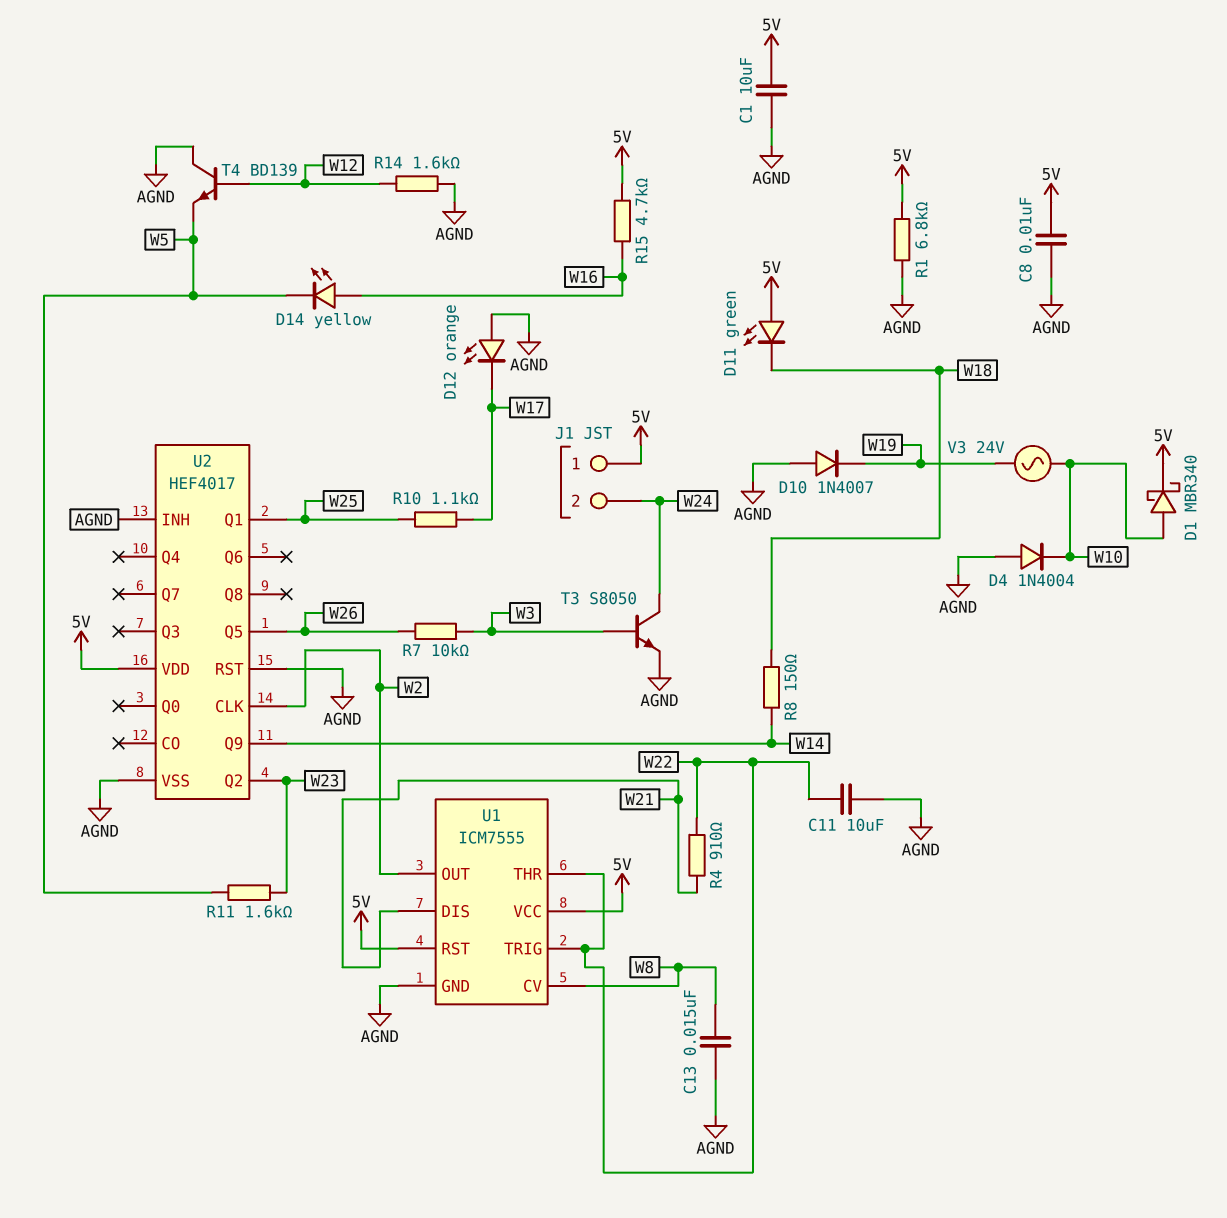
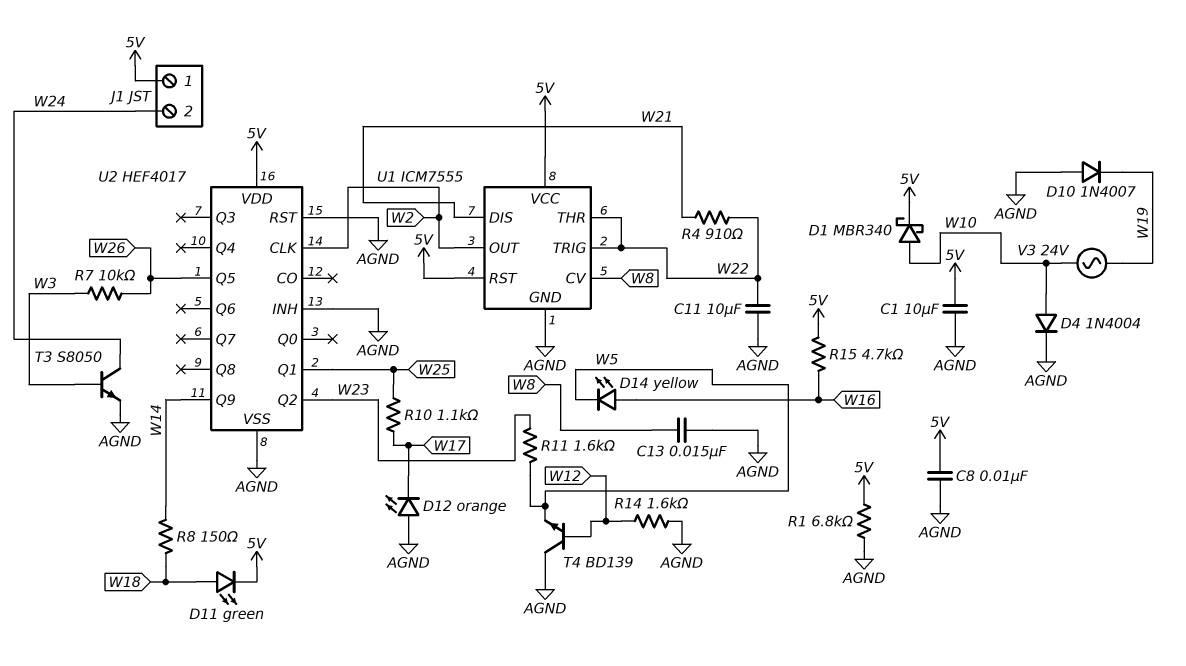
D4: diode 1N4004 (A AGND, K W10) -> diode 1N4004 (A W10, K AGND)
D11: LED green (A 5V, K W18) -> LED green (A W18, K 5V)

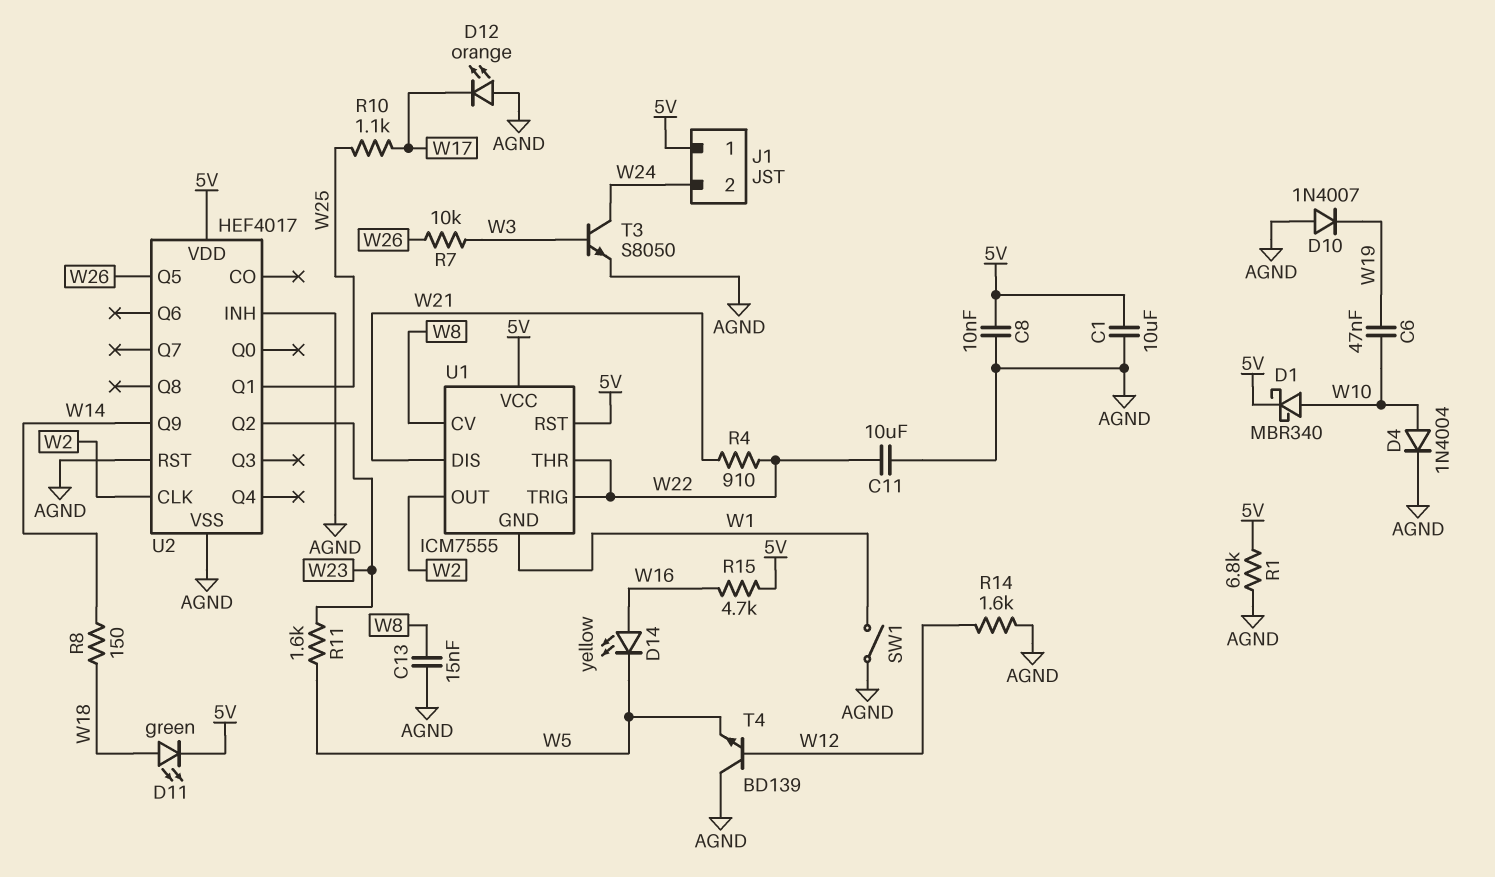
C6: none -> 47nF (W10, W19)
SW1: none -> switch (AGND, W1)
U1 pin GND: AGND -> W1
V3: AC 24V (W10, W19) -> none

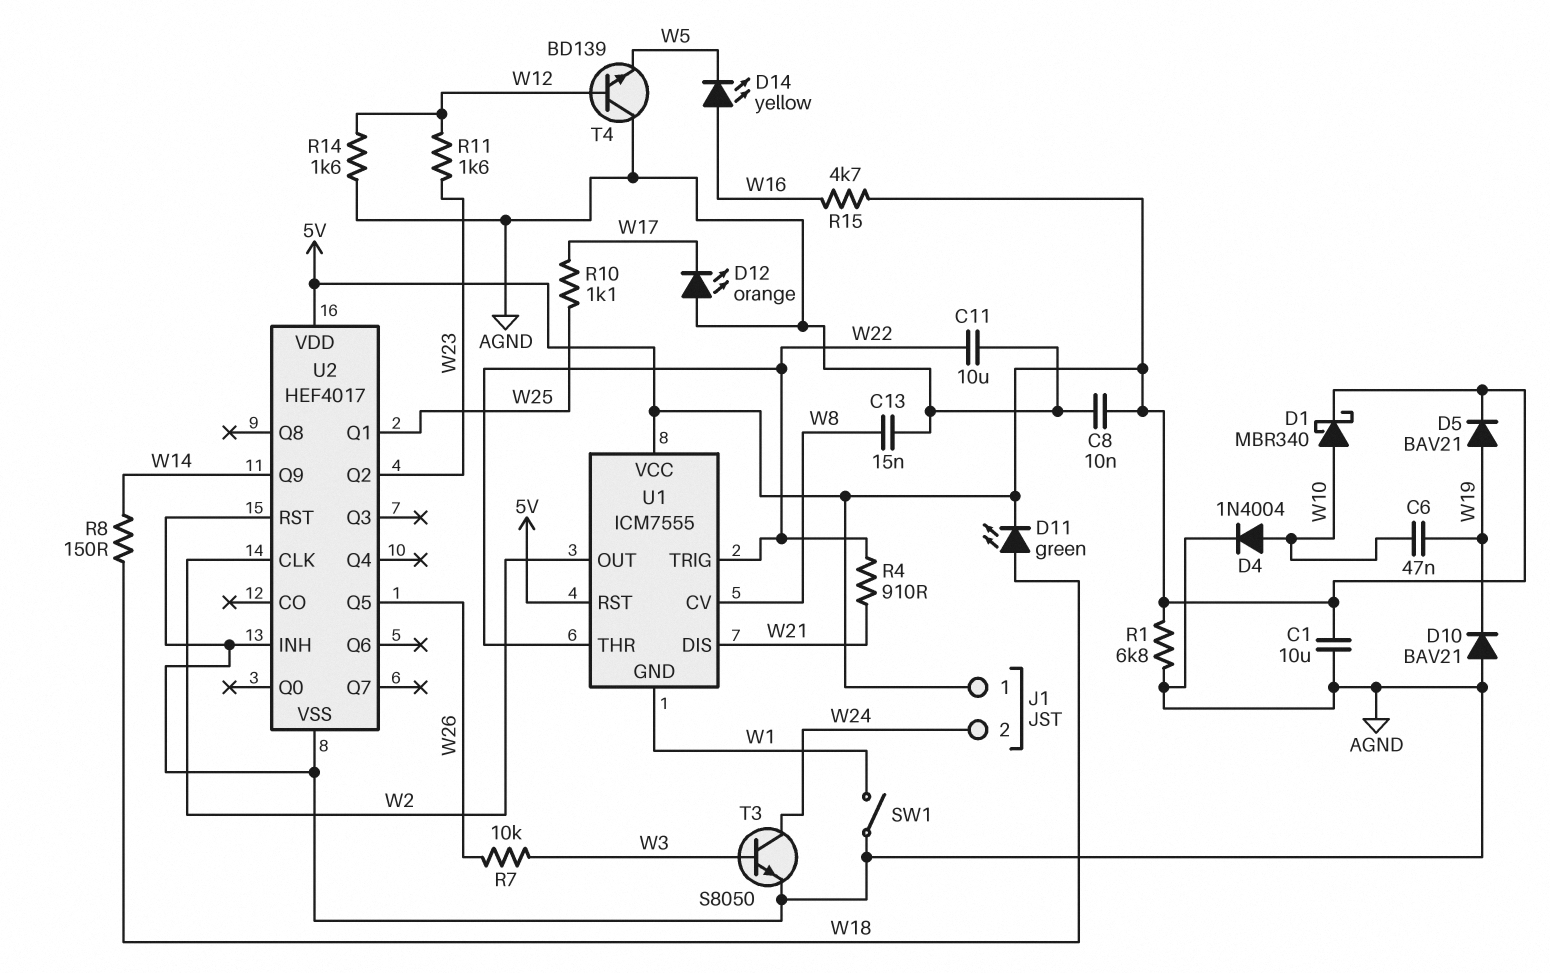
D5: none -> diode BAV21 (A W19, K 5V)
D10: diode 1N4007 (A AGND, K W19) -> diode BAV21 (A AGND, K W19)
R11: 1.6k (W5, W23) -> 1.6k (W12, W23)

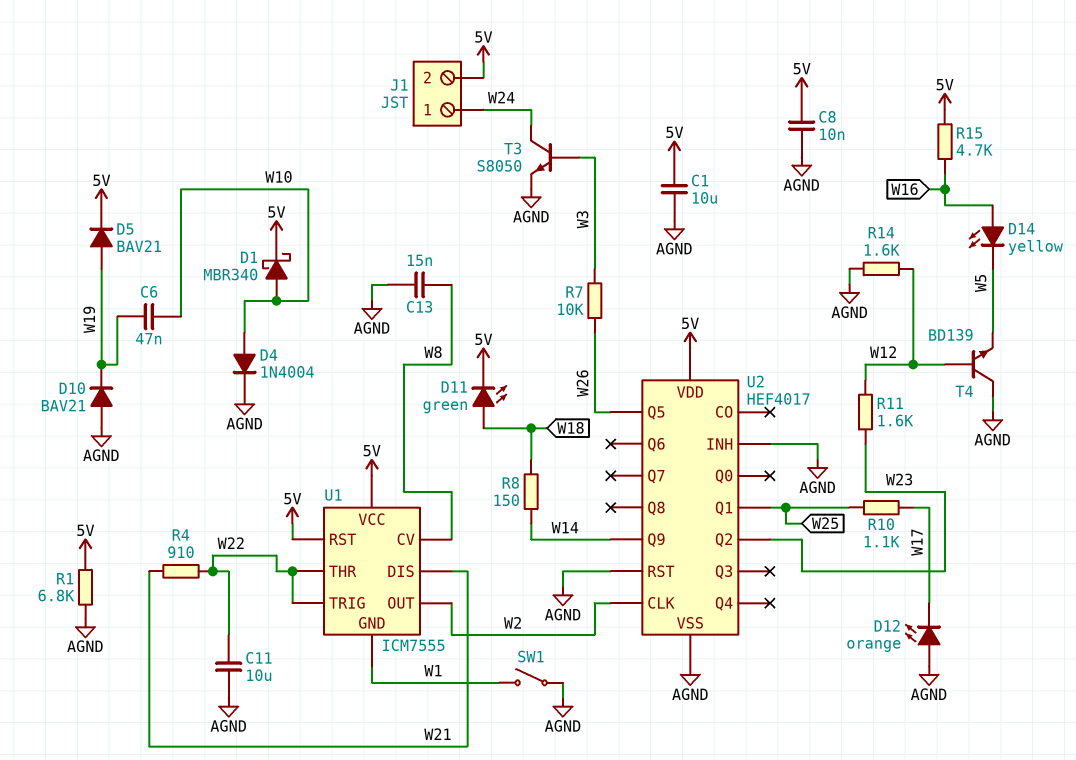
J1 pin 1: 5V -> W24
J1 pin 2: W24 -> 5V

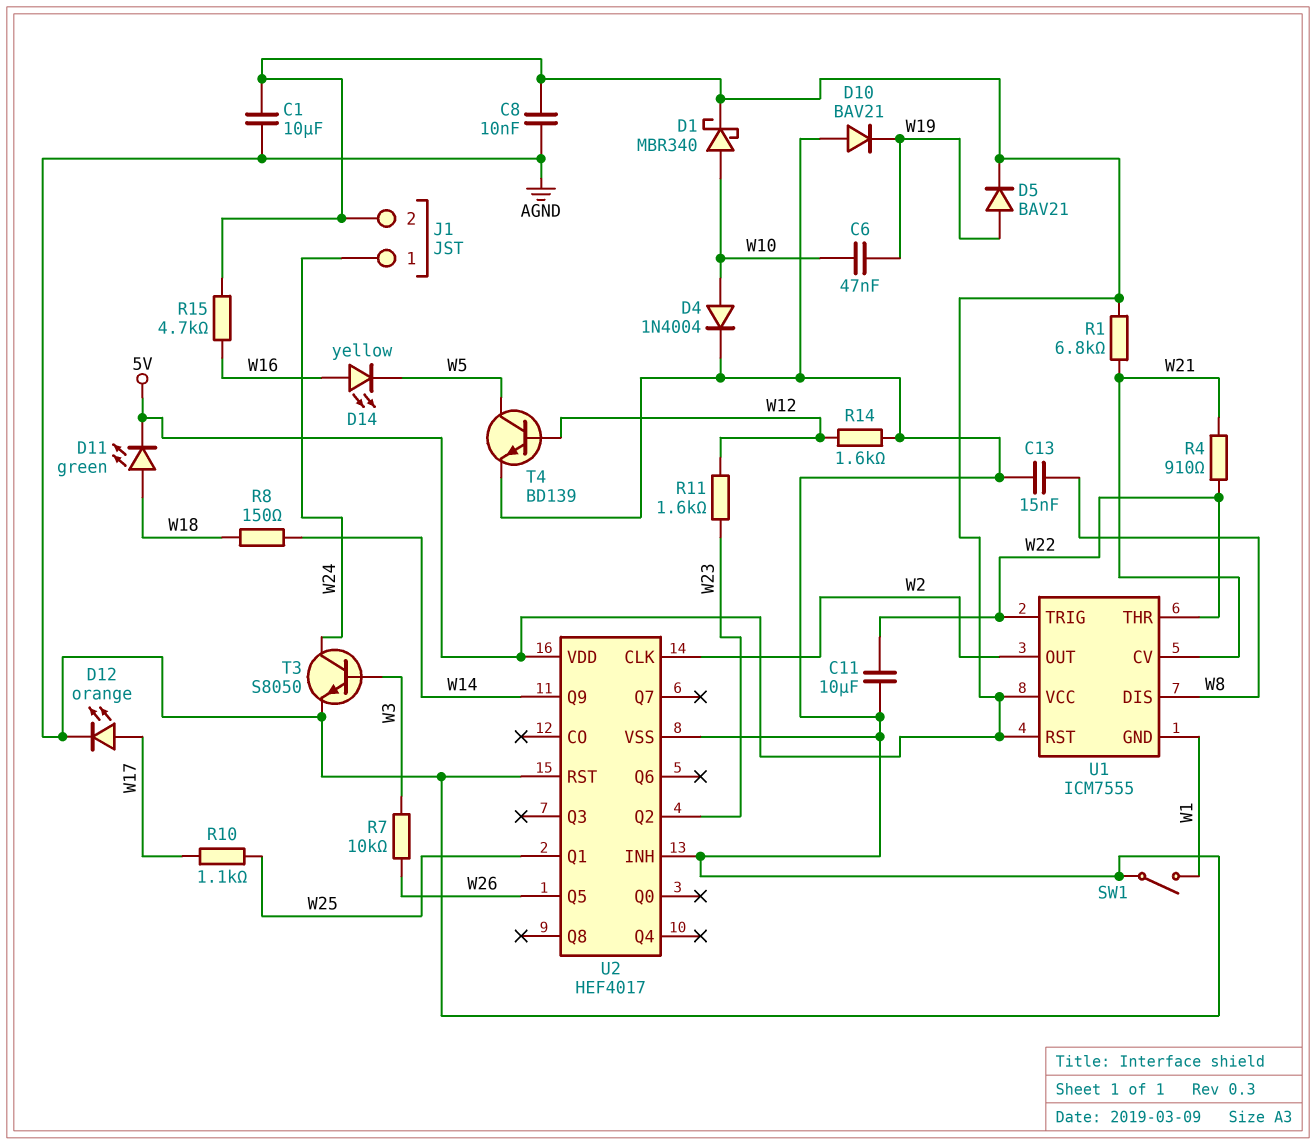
D12: LED orange (A AGND, K W17) -> LED orange (A W17, K AGND)
R1: 6.8k (5V, AGND) -> 6.8k (5V, W21)
T4: NPN BD139 (B W12, C AGND, E W5) -> NPN BD139 (B W12, C W5, E AGND)
U1 pin CV: W8 -> W21
U1 pin DIS: W21 -> W8

